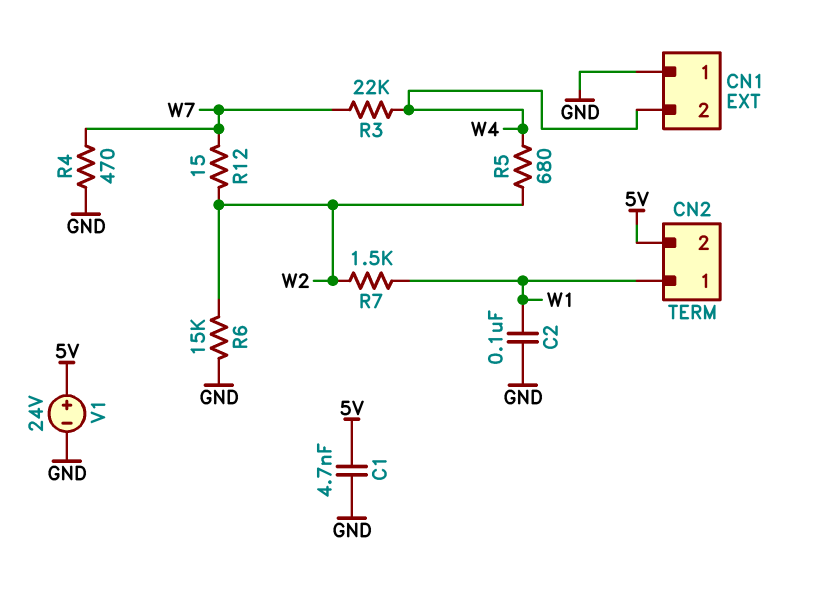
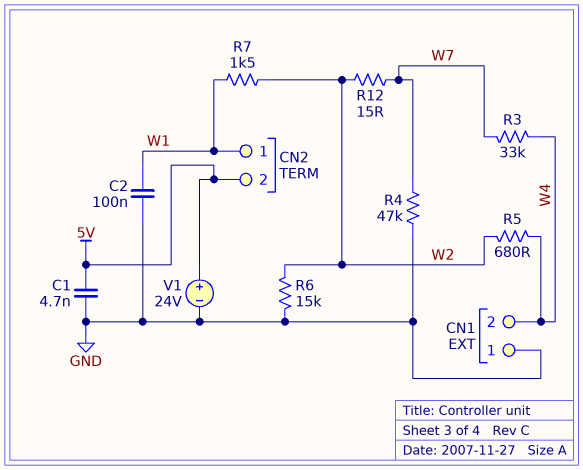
R3: 22k (W4, W7) -> 33k (W4, W7)
R4: 470 (GND, W7) -> 47k (GND, W7)

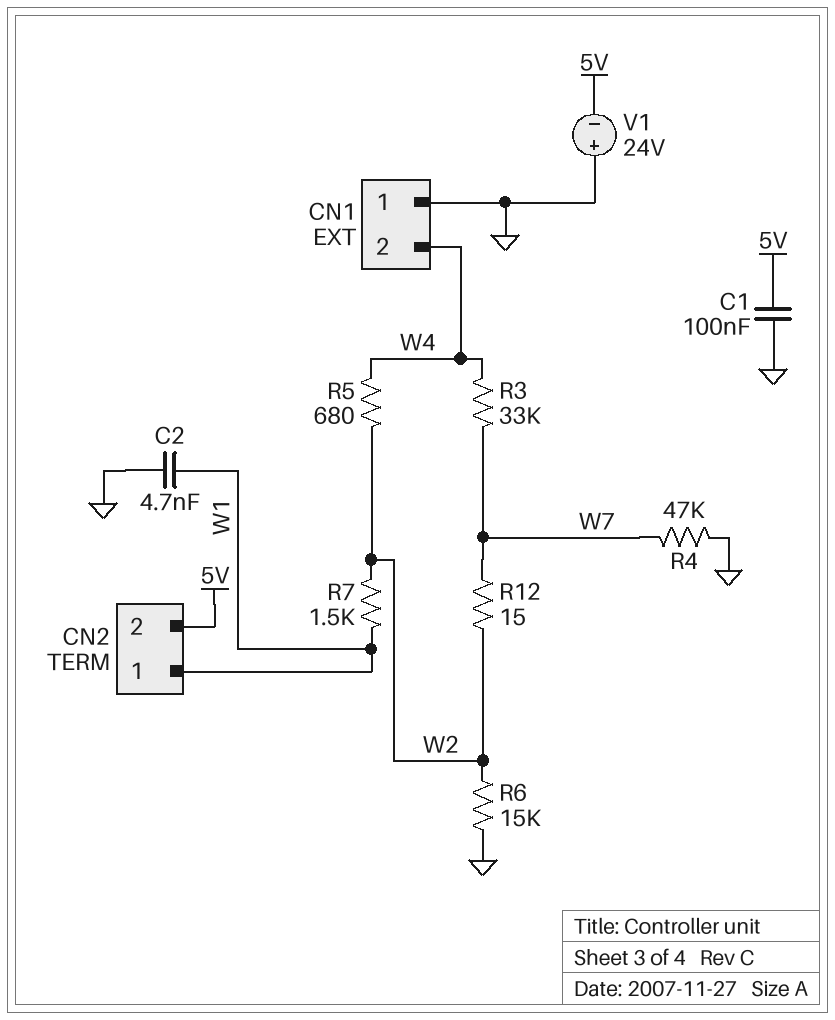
C1: 4.7nF (5V, GND) -> 100nF (5V, GND)
C2: 100nF (GND, W1) -> 4.7nF (GND, W1)
V1: 24V (plus 5V, minus GND) -> 24V (plus GND, minus 5V)

